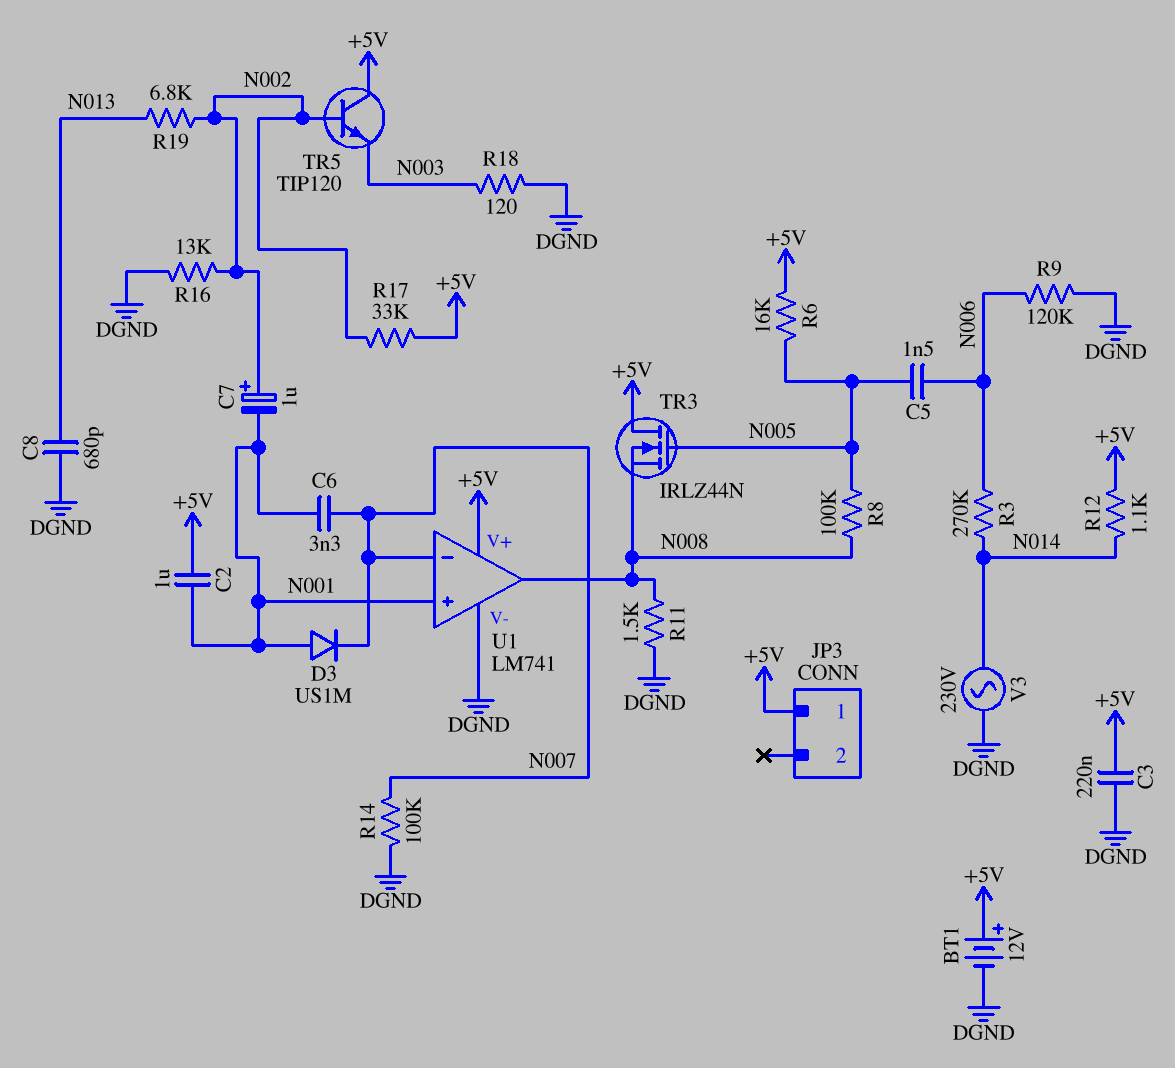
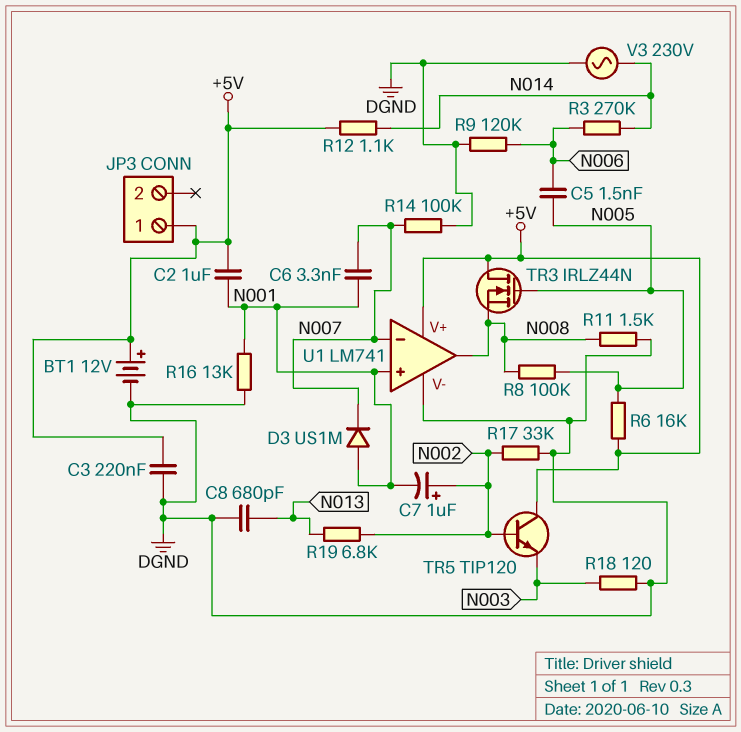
R16: 13k (DGND, N002) -> 13k (DGND, N001)
R17: 33k (+5V, N002) -> 33k (DGND, N002)

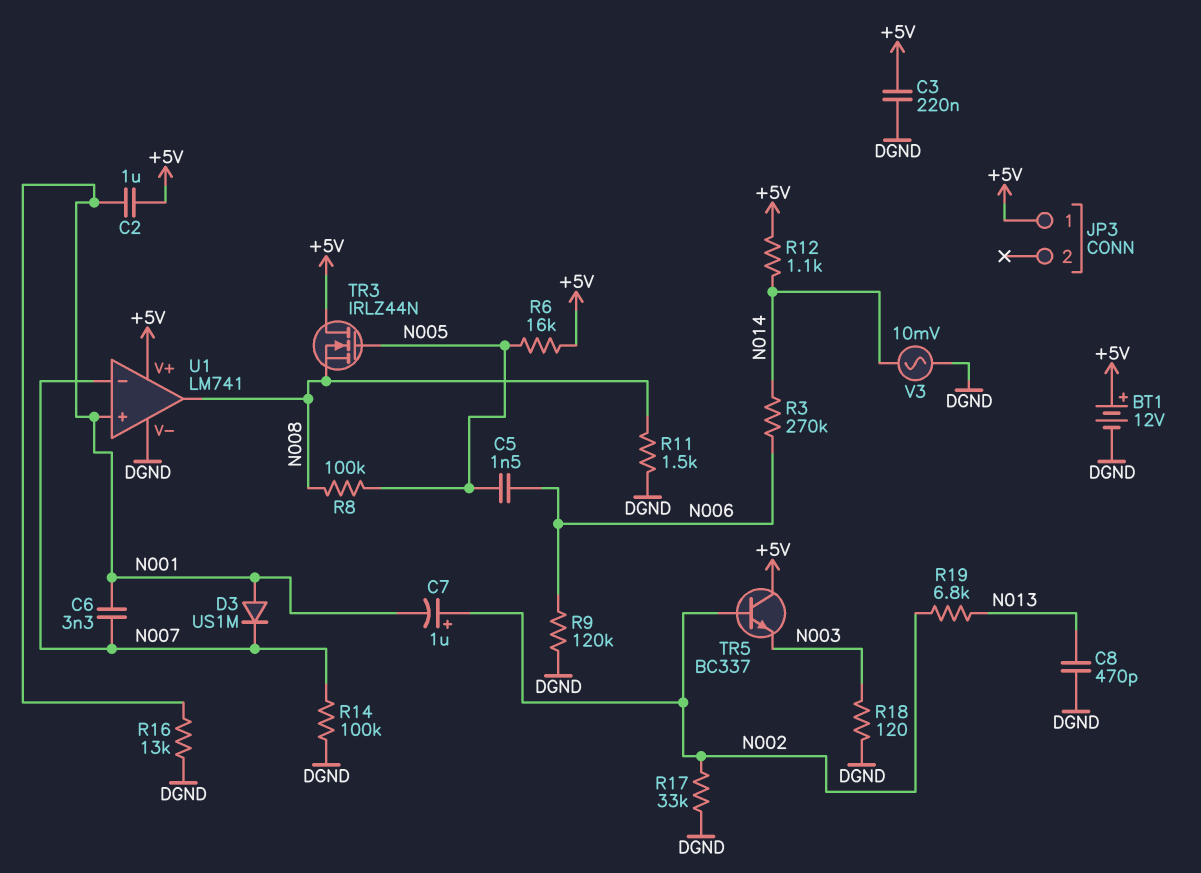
C8: 680pF (DGND, N013) -> 470pF (DGND, N013)
TR5: NPN TIP120 (B N002, C +5V, E N003) -> NPN BC337 (B N002, C +5V, E N003)
V3: AC 230V (DGND, N014) -> AC 10mV (DGND, N014)

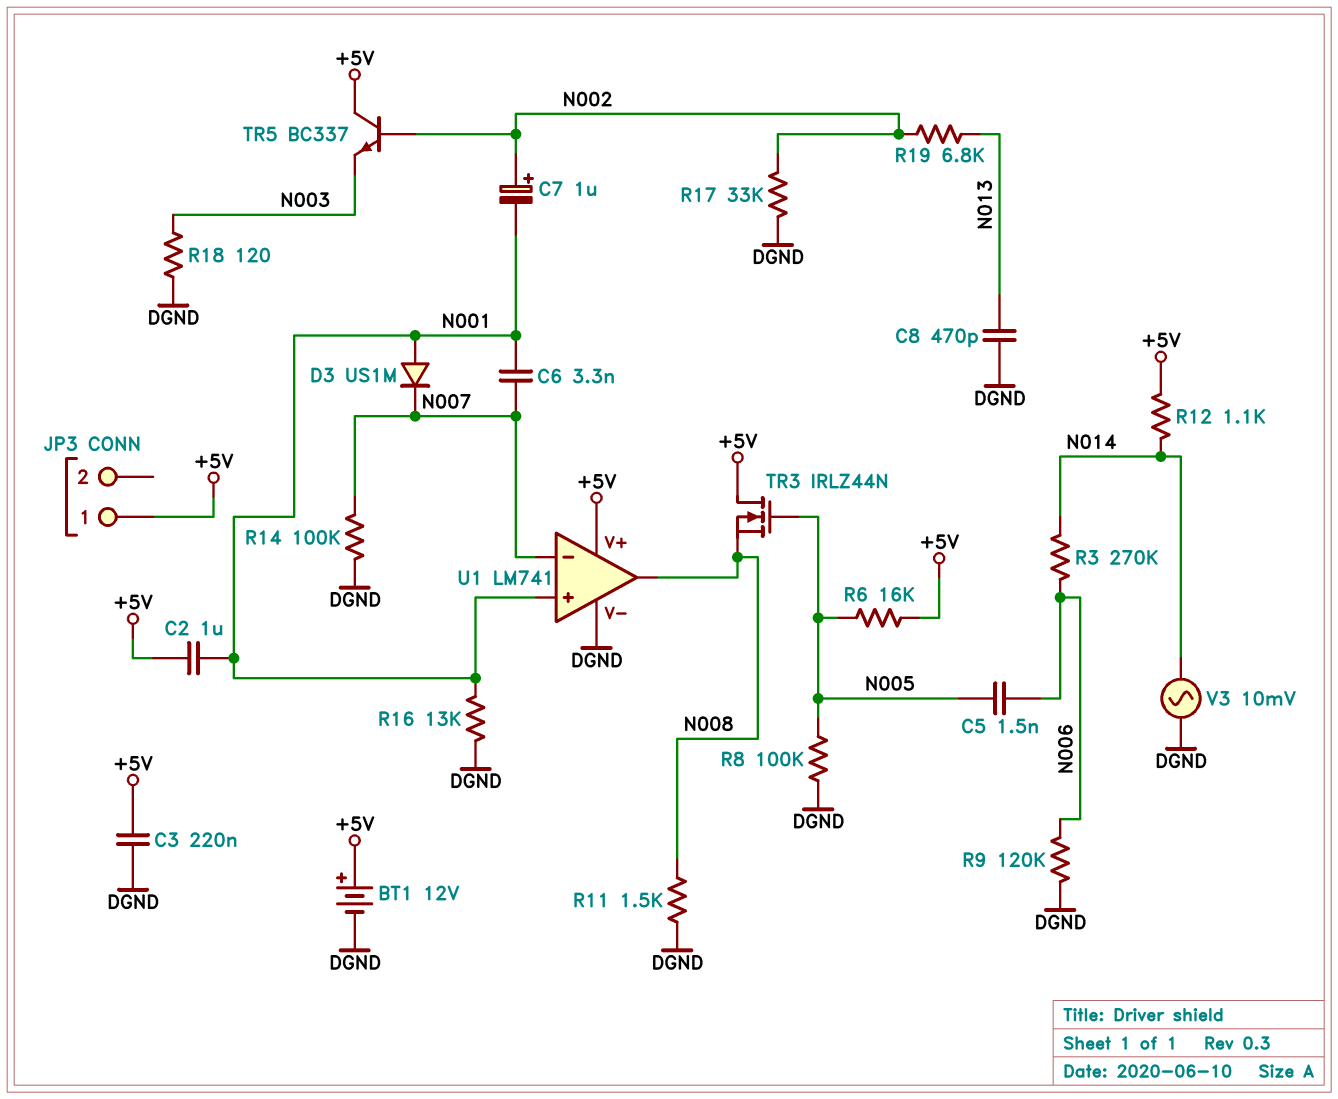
R8: 100k (N005, N008) -> 100k (DGND, N005)

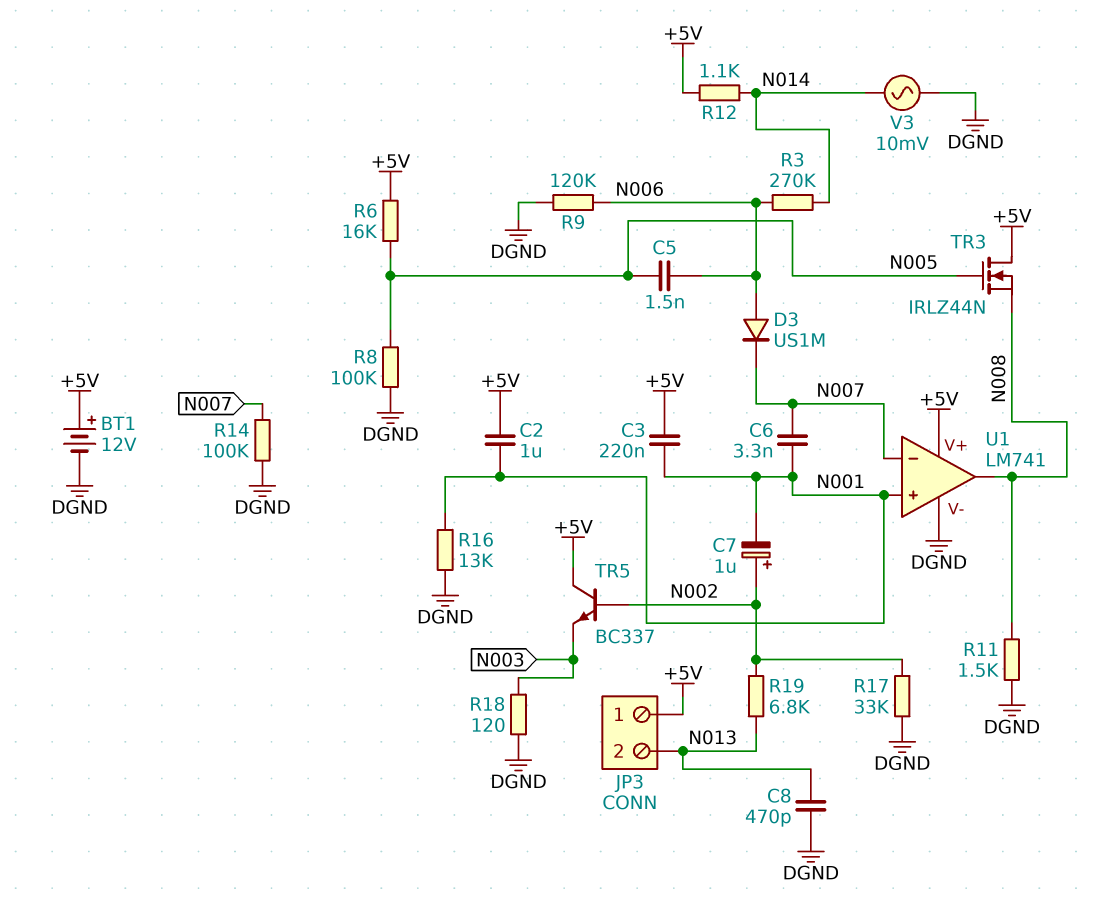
C3: 220nF (+5V, DGND) -> 220nF (+5V, N001)
D3: diode US1M (A N001, K N007) -> diode US1M (A N006, K N007)
JP3 pin 2: none -> N013

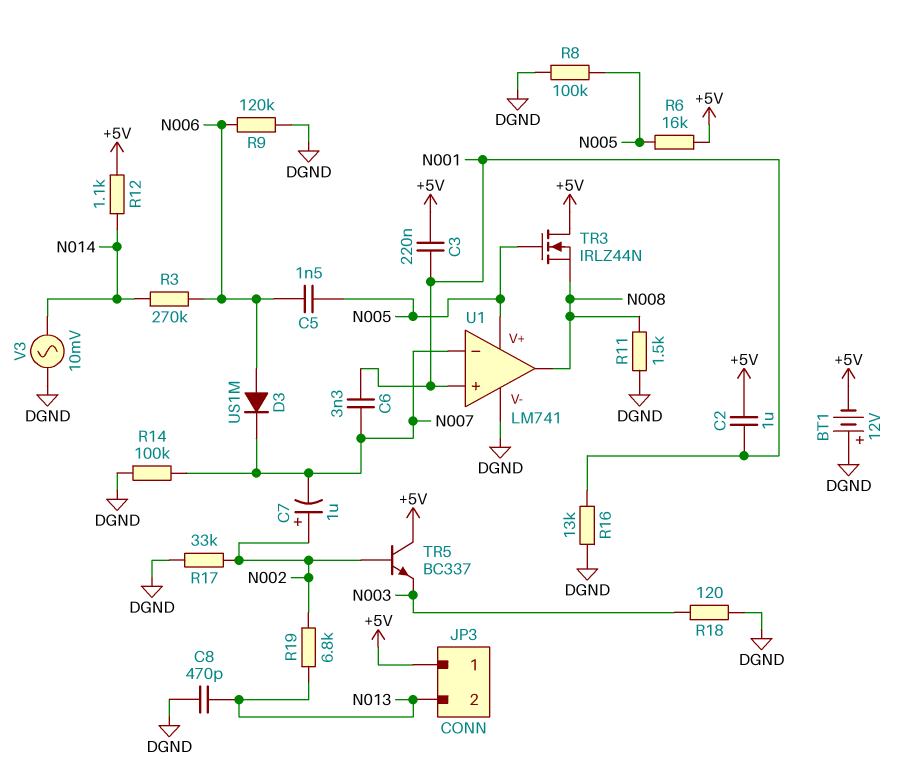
BT1: 12V (plus +5V, minus DGND) -> 12V (plus DGND, minus +5V)
C7: 1uF (plus N002, minus N001) -> 1uF (plus N002, minus N007)
U1 pin V+: +5V -> N005

